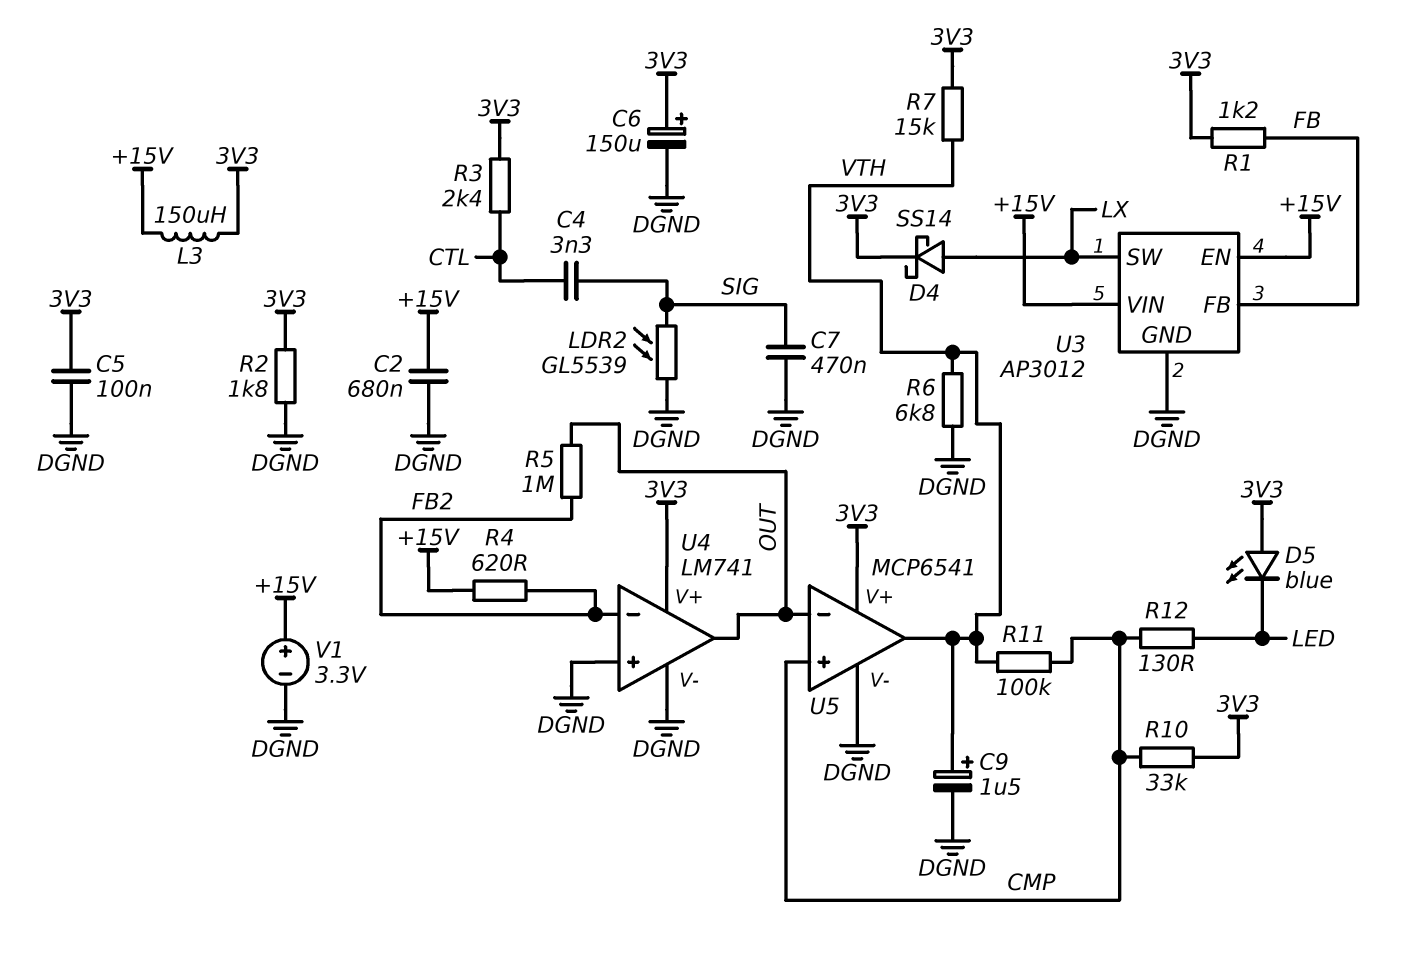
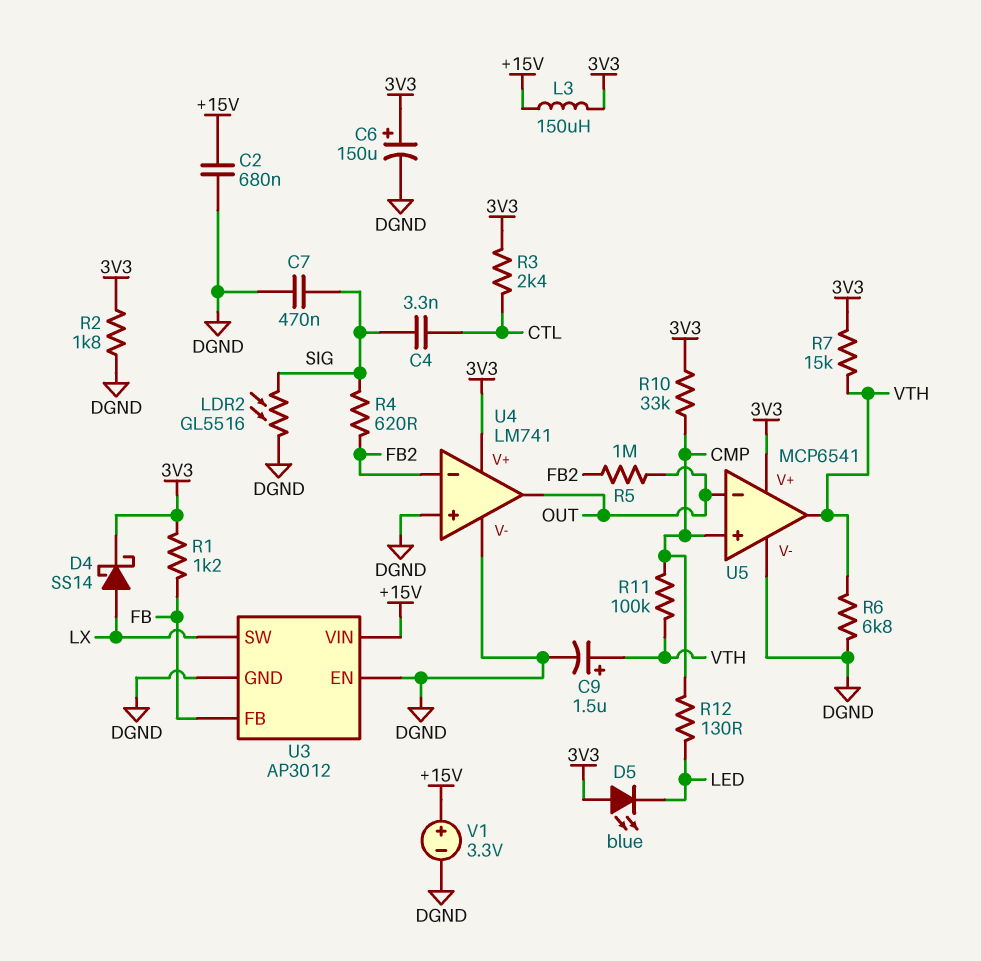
C5: 100nF (3V3, DGND) -> none
LDR2: GL5539 (DGND, SIG) -> GL5516 (DGND, SIG)
R4: 620 (+15V, FB2) -> 620 (FB2, SIG)
U3 pin EN: +15V -> DGND

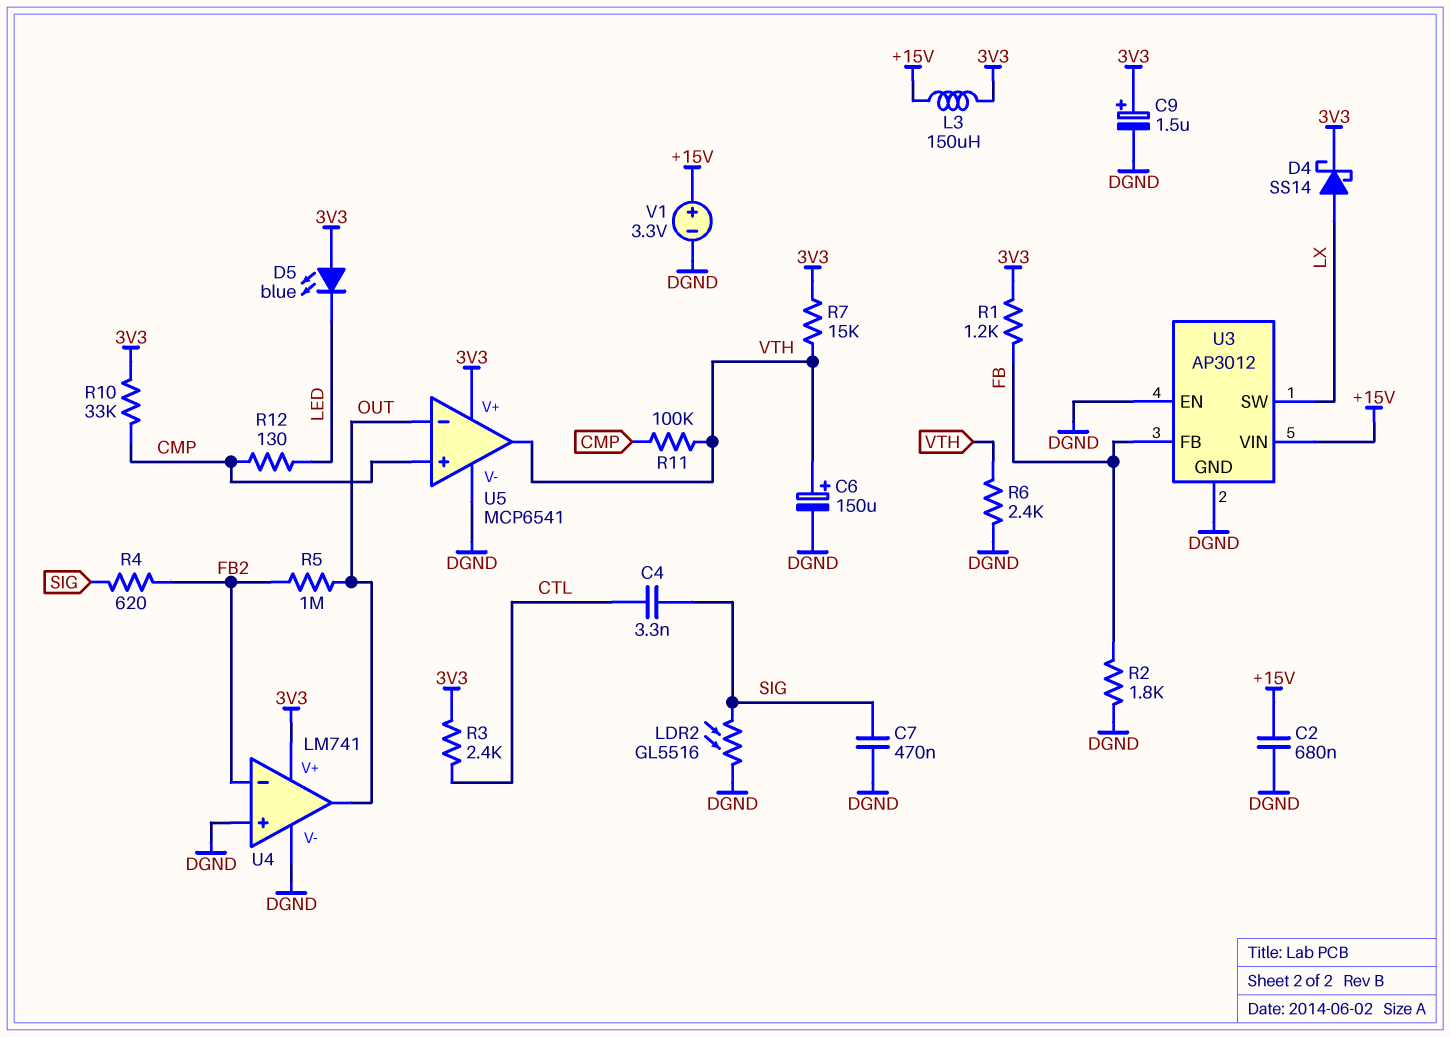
C6: 150uF (plus 3V3, minus DGND) -> 150uF (plus VTH, minus DGND)
C9: 1.5uF (plus VTH, minus DGND) -> 1.5uF (plus 3V3, minus DGND)
R2: 1.8k (3V3, DGND) -> 1.8k (DGND, FB)
R6: 6.8k (DGND, VTH) -> 2.4k (DGND, VTH)

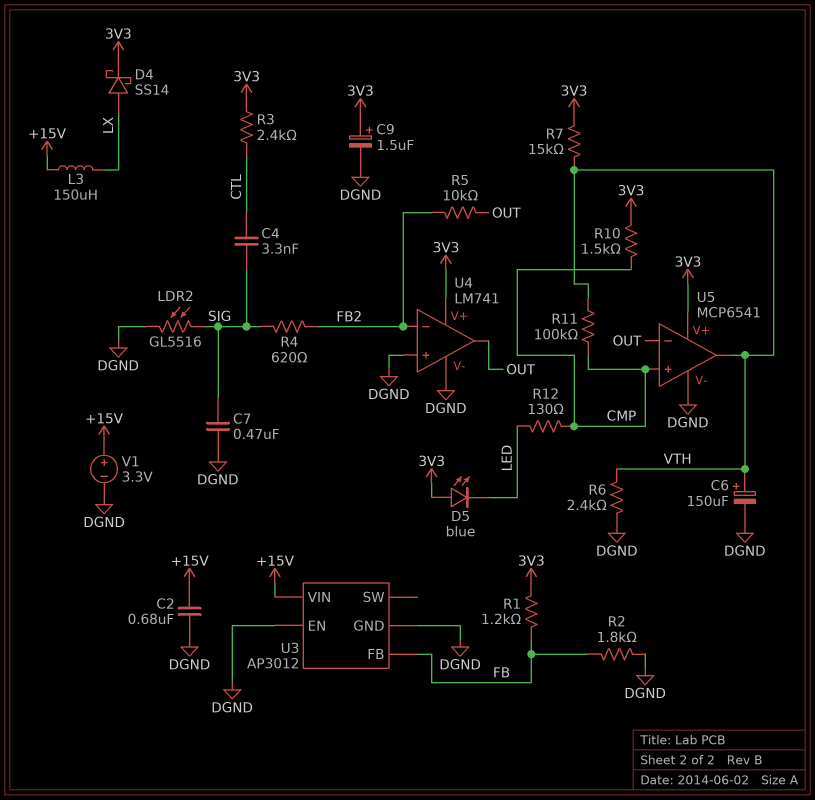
L3: 150uH (+15V, 3V3) -> 150uH (+15V, LX)
R5: 1M (FB2, OUT) -> 10k (FB2, OUT)
R10: 33k (3V3, CMP) -> 1.5k (3V3, CMP)
U3 pin SW: LX -> none

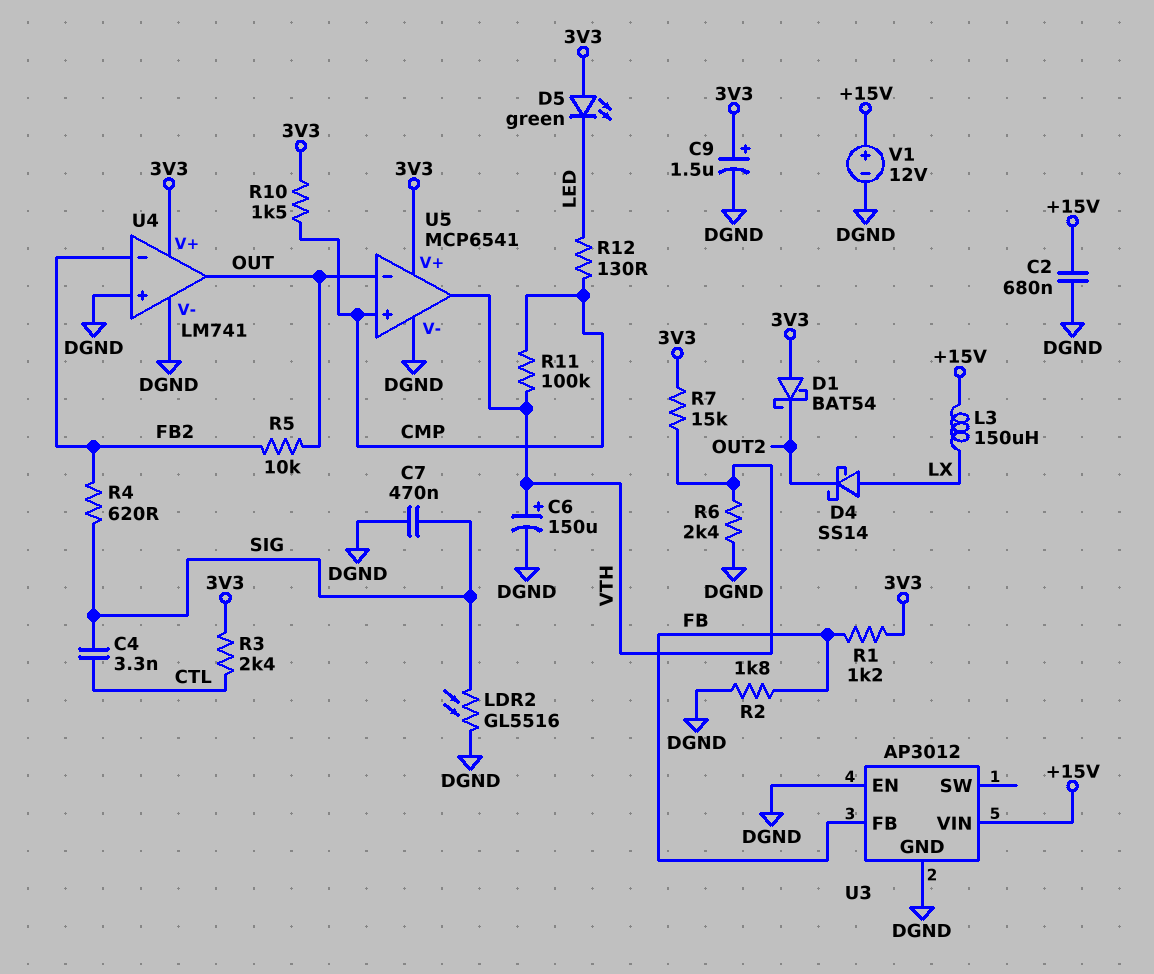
D1: none -> schottky BAT54 (A 3V3, K OUT2)
D4: schottky SS14 (A LX, K 3V3) -> schottky SS14 (A LX, K OUT2)
D5: LED blue (A 3V3, K LED) -> LED green (A 3V3, K LED)
V1: 3.3V (plus +15V, minus DGND) -> 12V (plus +15V, minus DGND)

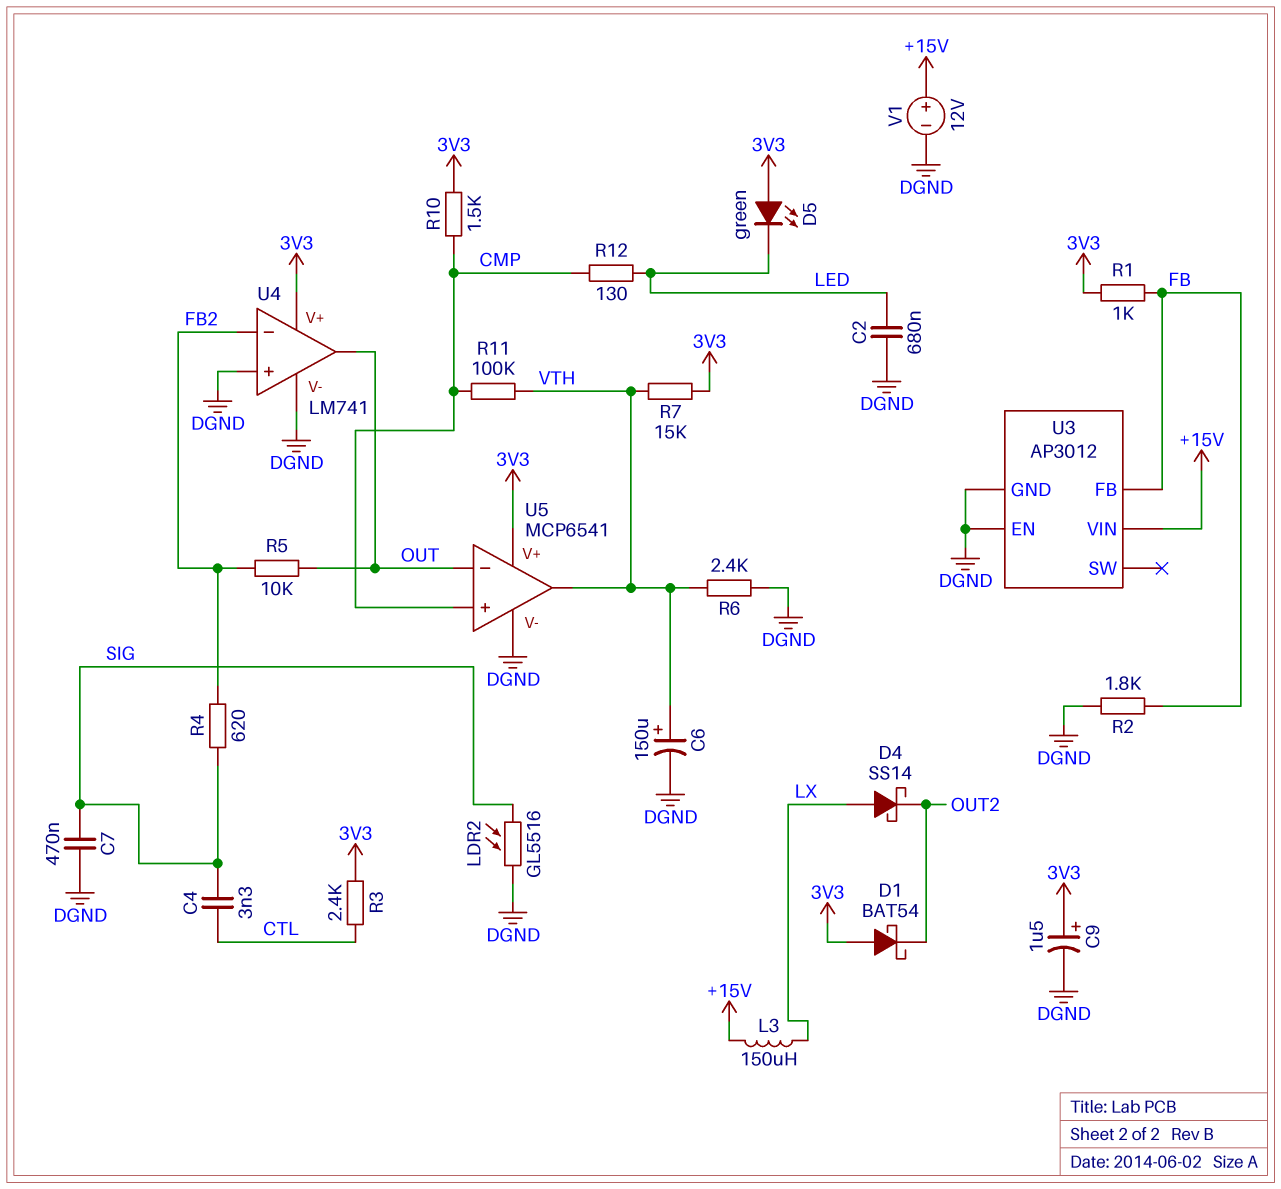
C2: 680nF (+15V, DGND) -> 680nF (DGND, LED)
R1: 1.2k (3V3, FB) -> 1k (3V3, FB)

